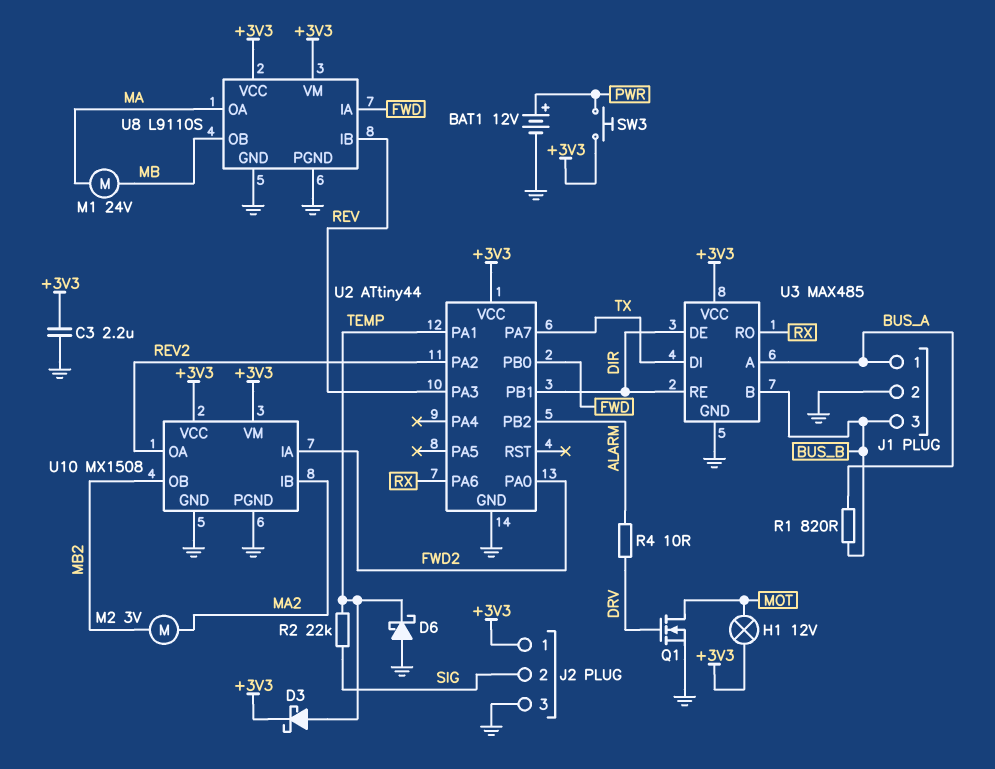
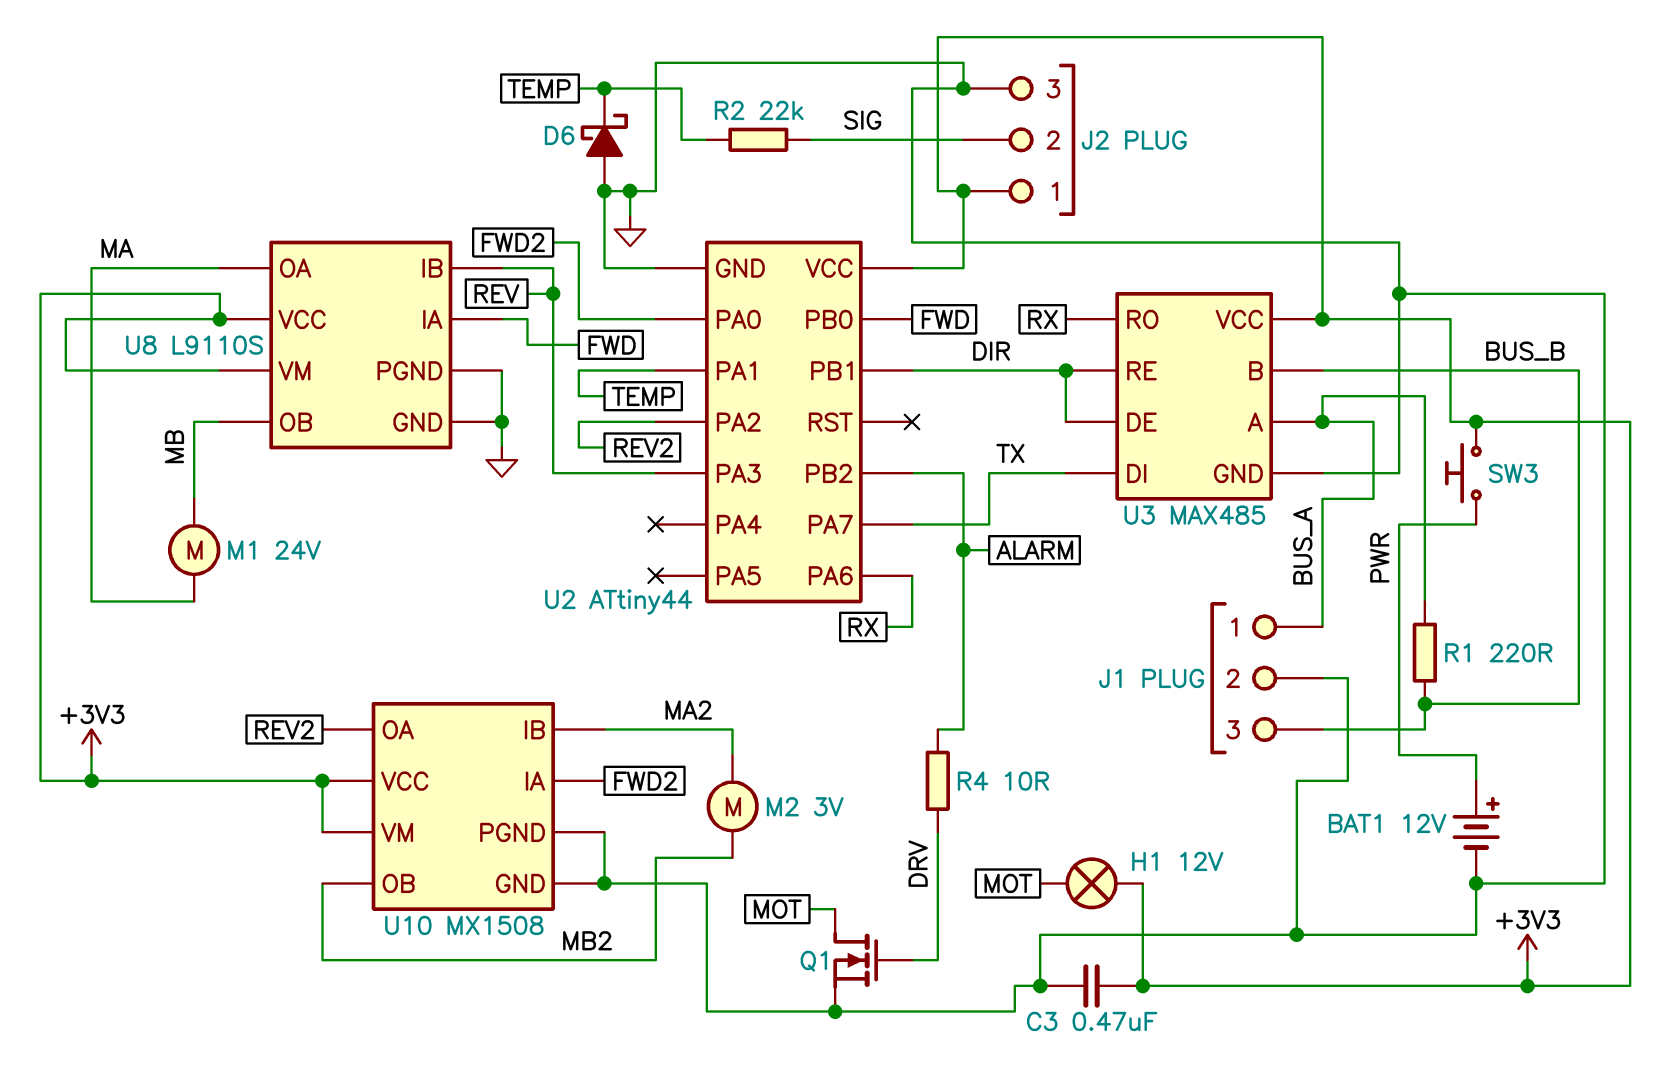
C3: 2.2uF (+3V3, GND) -> 470nF (+3V3, GND)
D3: schottky (A TEMP, K +3V3) -> none
R1: 820 (BUS_A, BUS_B) -> 220 (BUS_A, BUS_B)

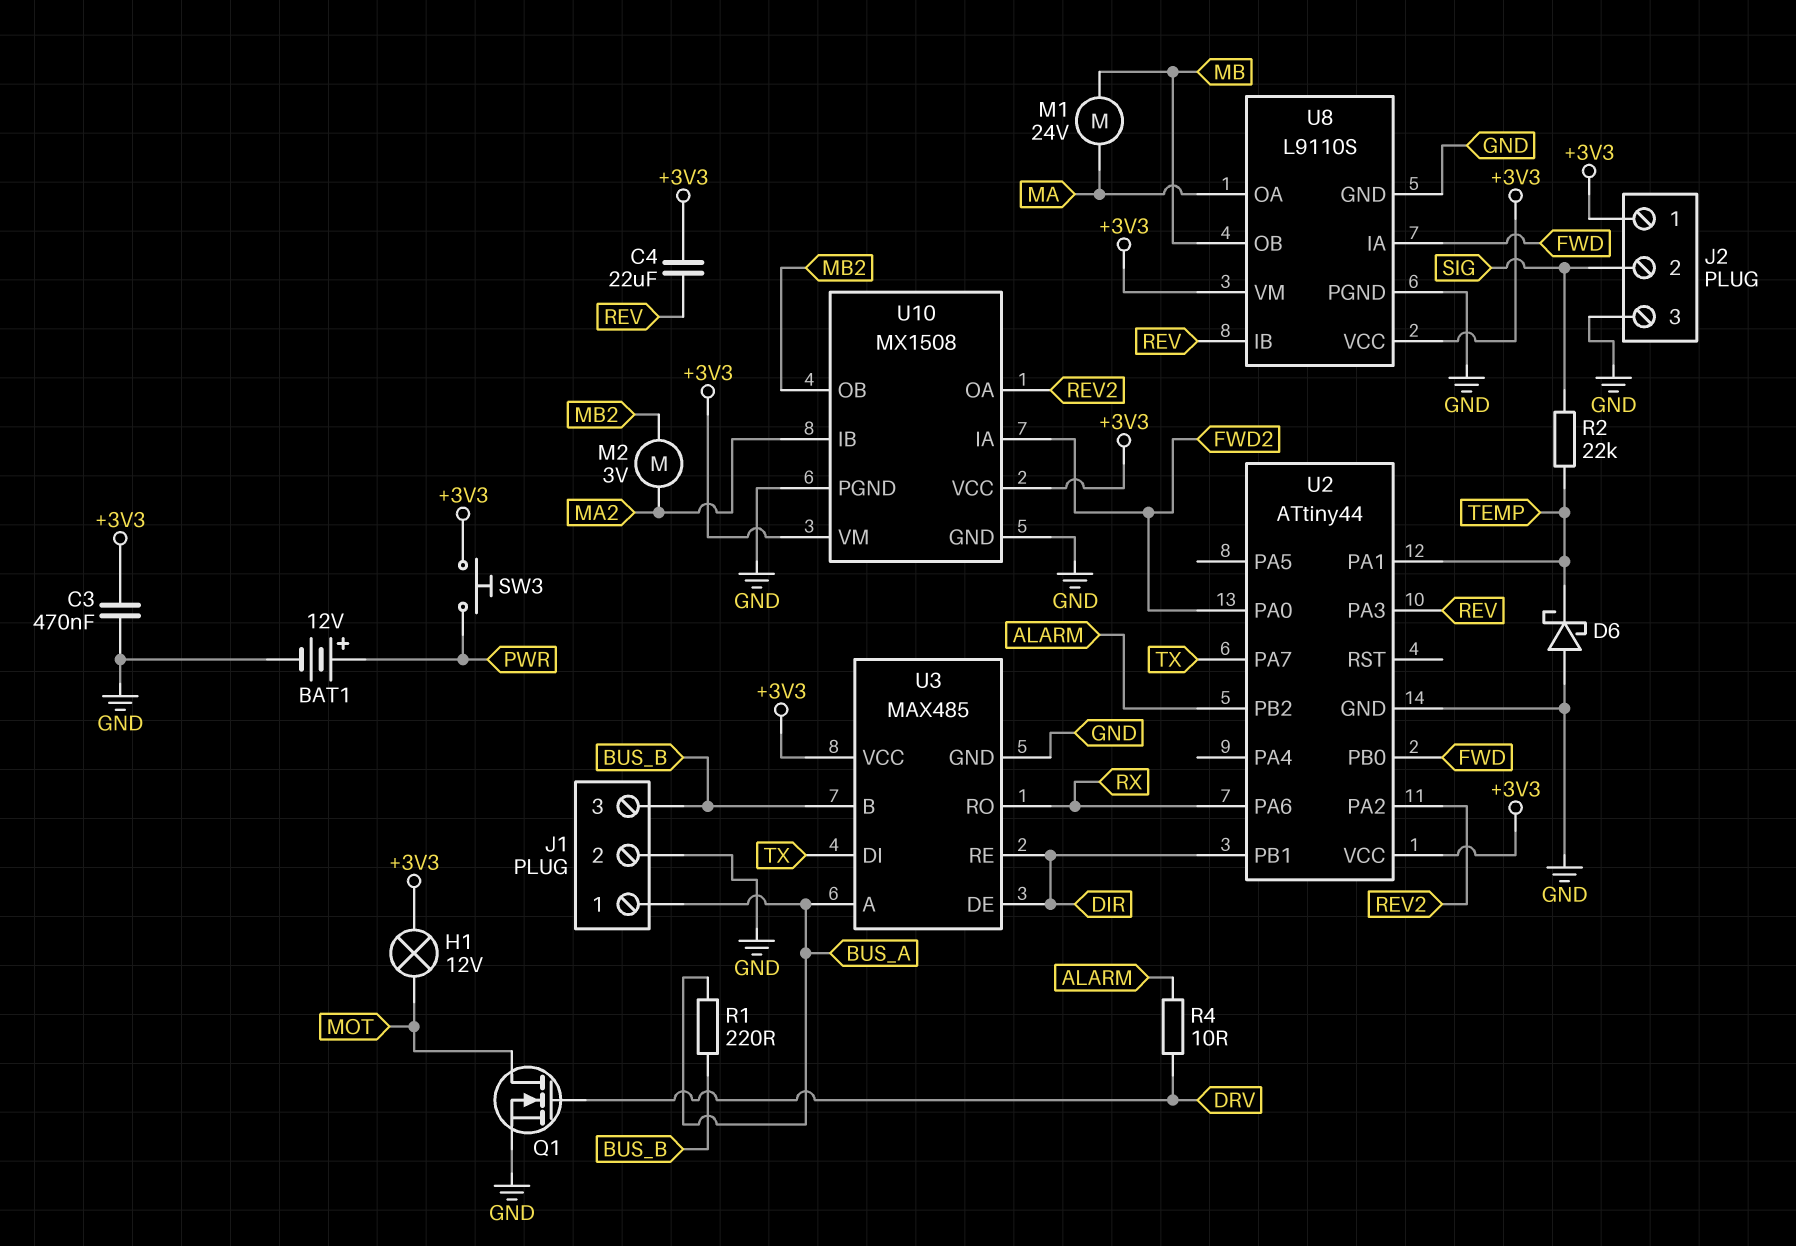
C4: none -> 22uF (+3V3, REV)

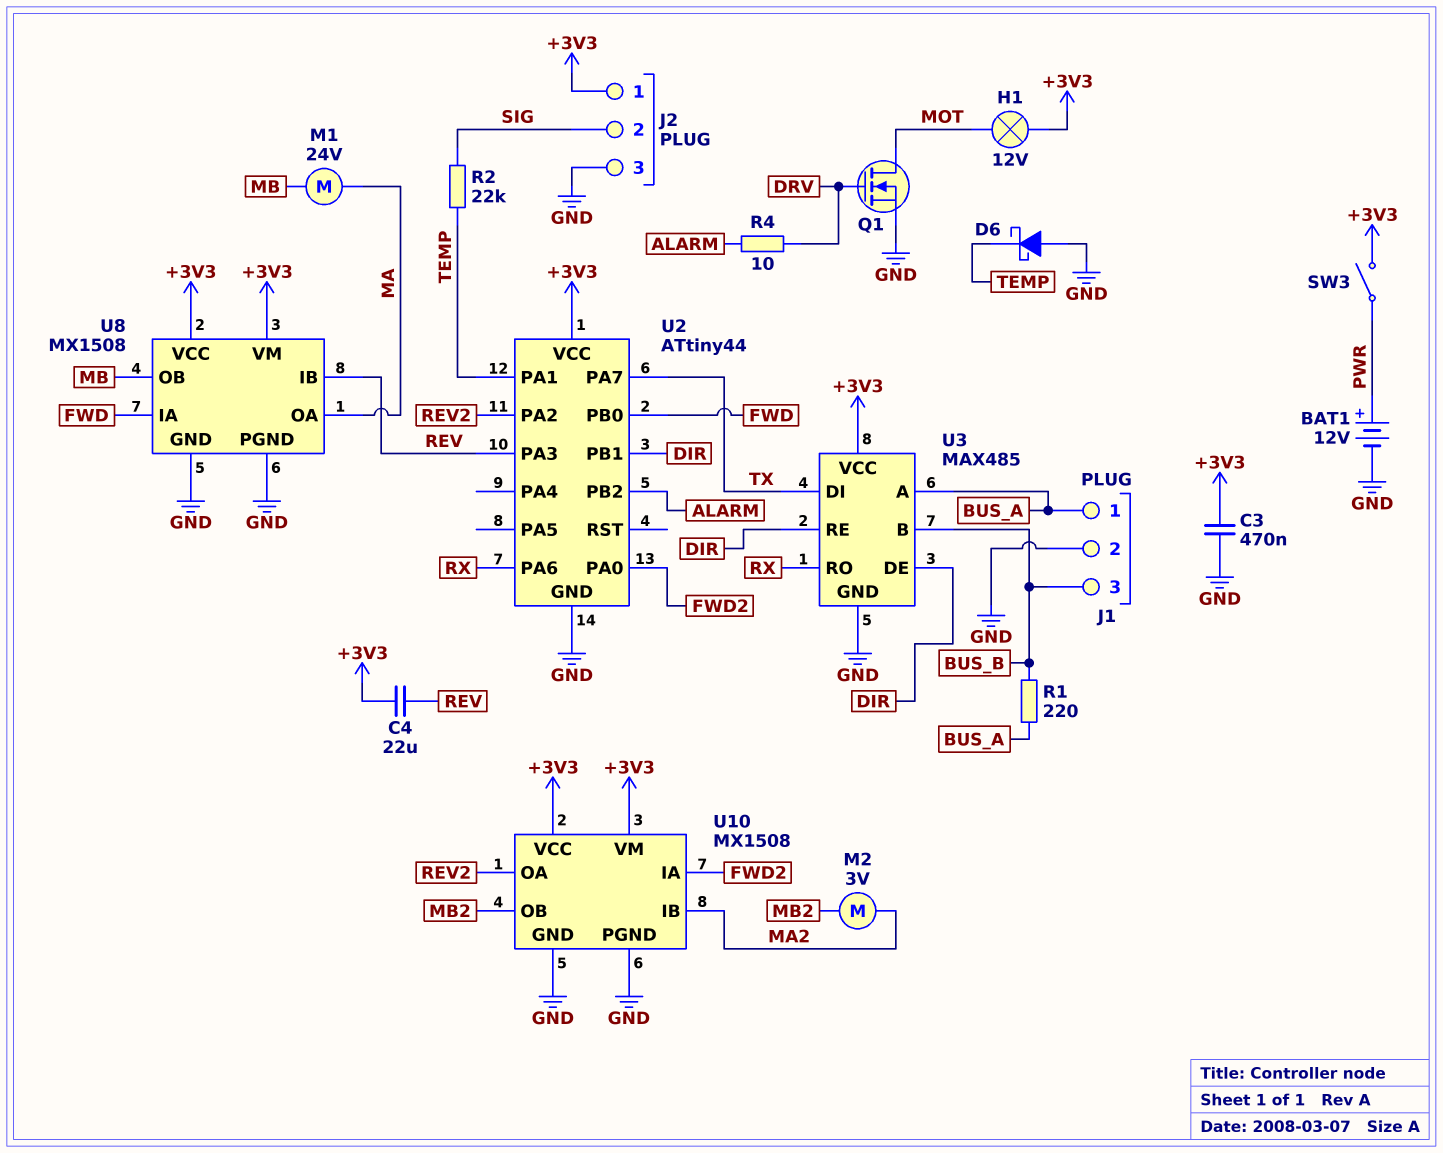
SW3: button (+3V3, PWR) -> switch (+3V3, PWR)
U8: L9110S -> MX1508

